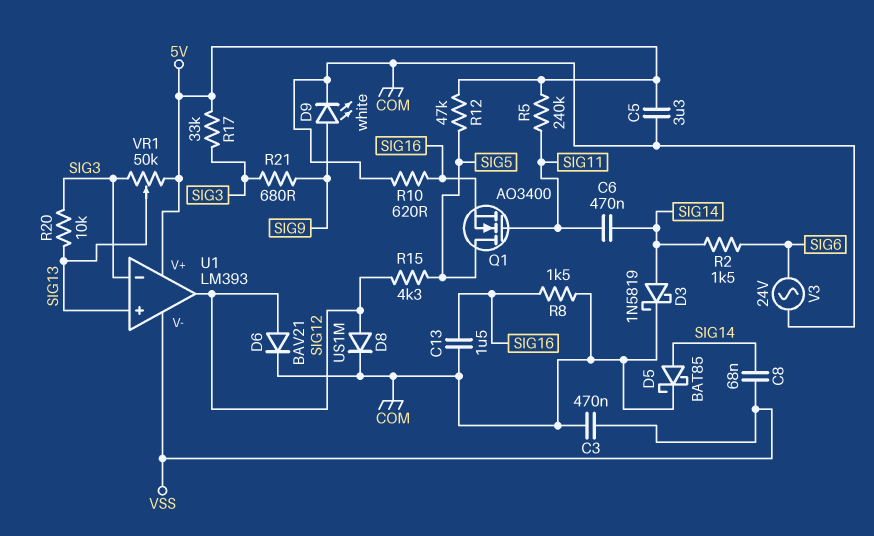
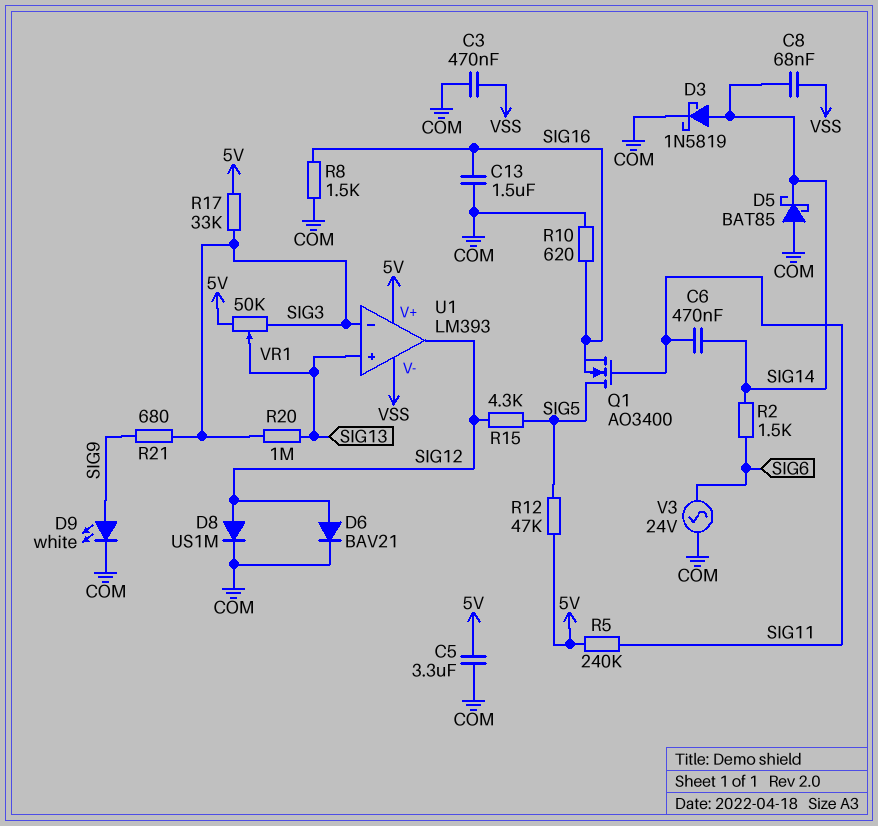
D5: schottky BAT85 (A SIG14, K COM) -> schottky BAT85 (A COM, K SIG14)
R20: 10k (SIG3, SIG13) -> 1M (SIG3, SIG13)

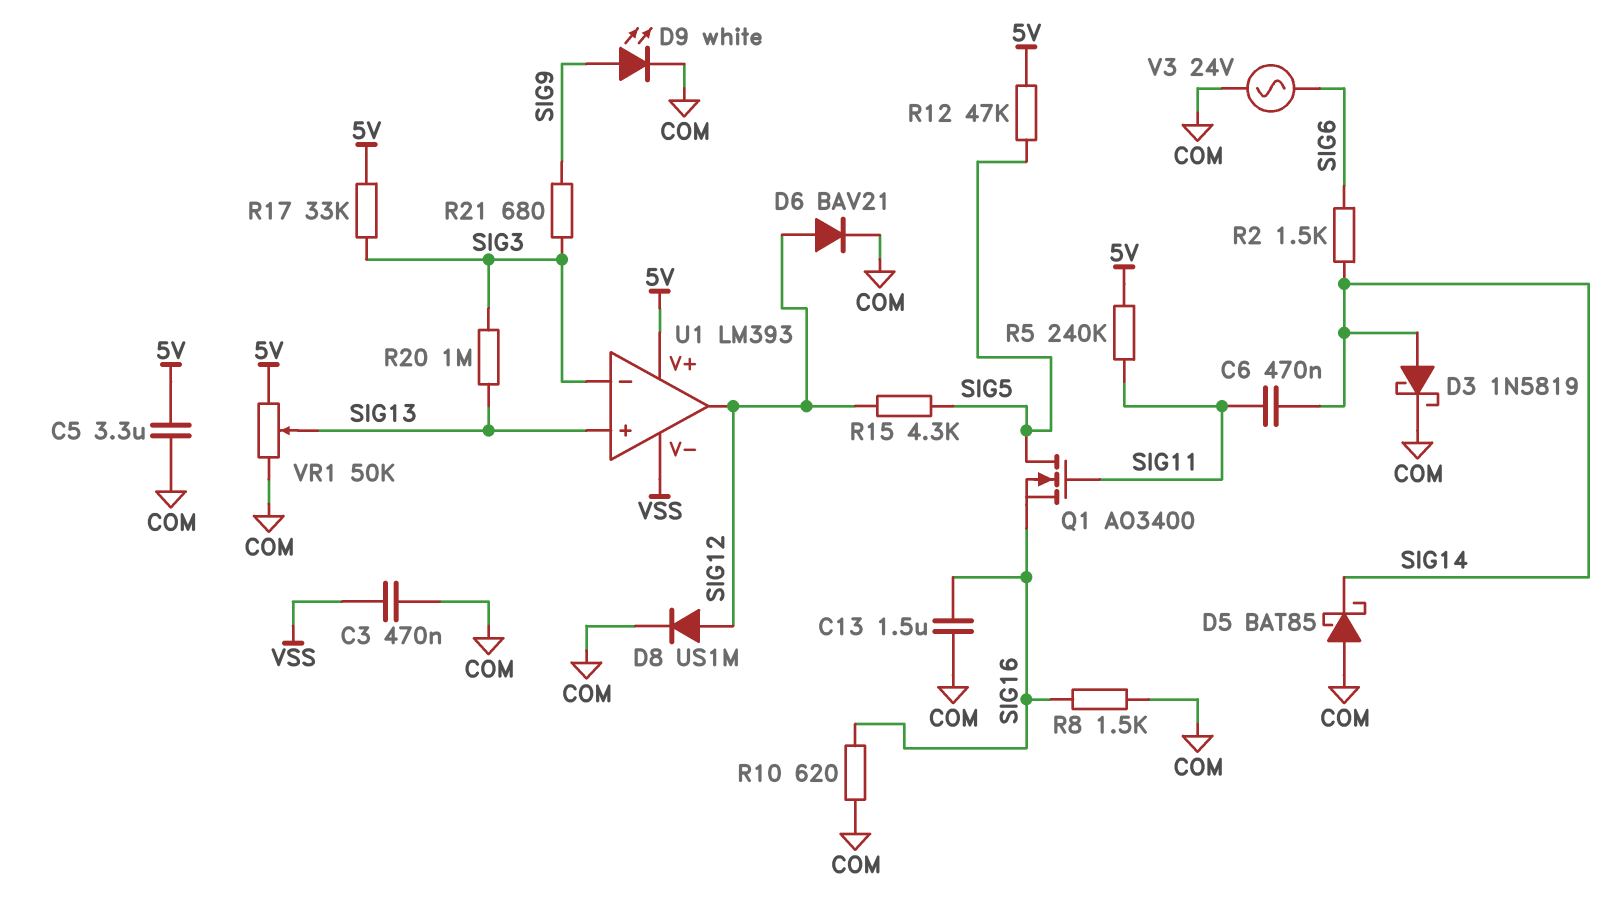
C8: 68nF (SIG14, VSS) -> none
VR1: 50k (5V, SIG3, wiper SIG13) -> 50k (5V, COM, wiper SIG13)

